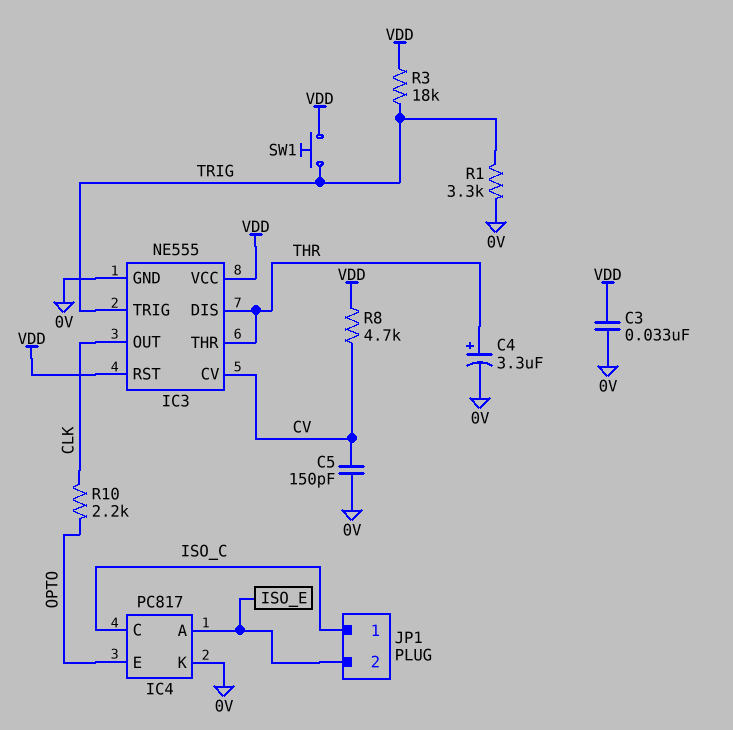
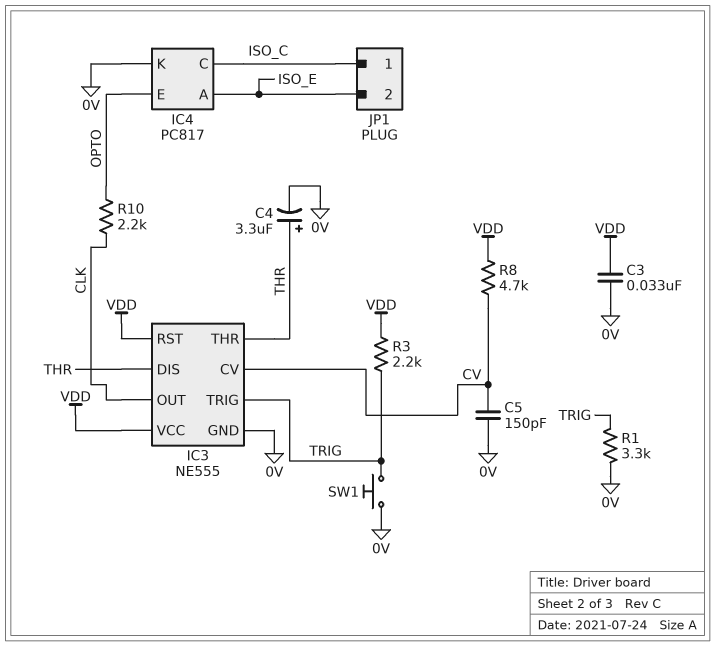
R3: 18k (TRIG, VDD) -> 2.2k (TRIG, VDD)
SW1: button (TRIG, VDD) -> button (0V, TRIG)

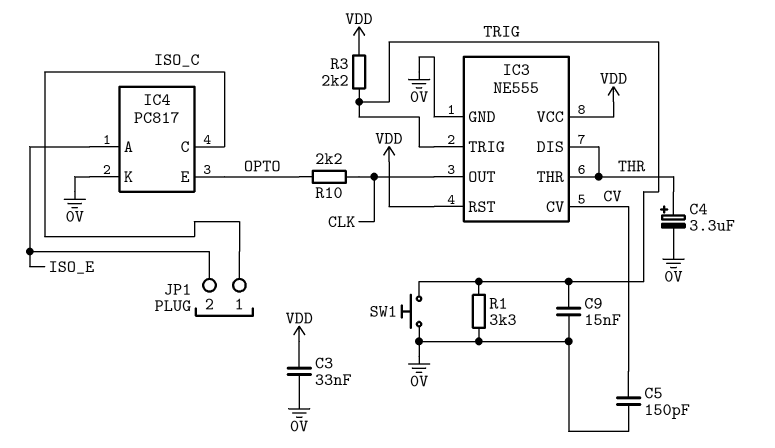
C9: none -> 15nF (0V, TRIG)
R8: 4.7k (CV, VDD) -> none

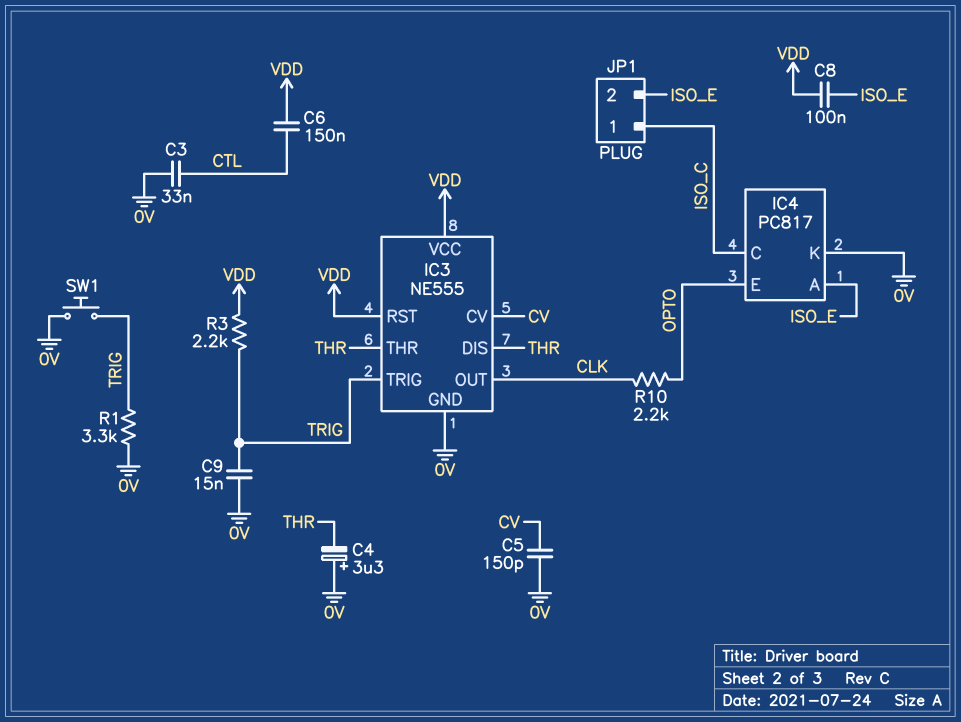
C3: 33nF (0V, VDD) -> 33nF (0V, CTL)
C4: 3.3uF (plus THR, minus 0V) -> 3.3uF (plus 0V, minus THR)
C6: none -> 150nF (CTL, VDD)
C8: none -> 100nF (ISO_E, VDD)

